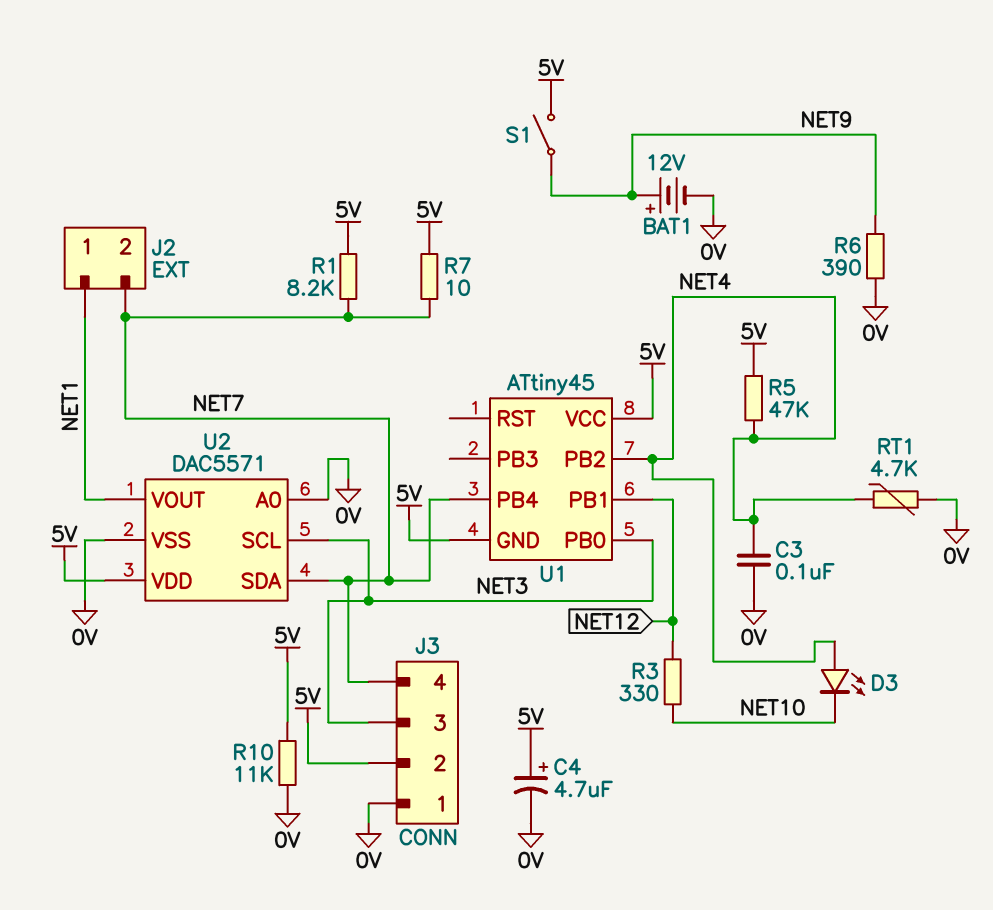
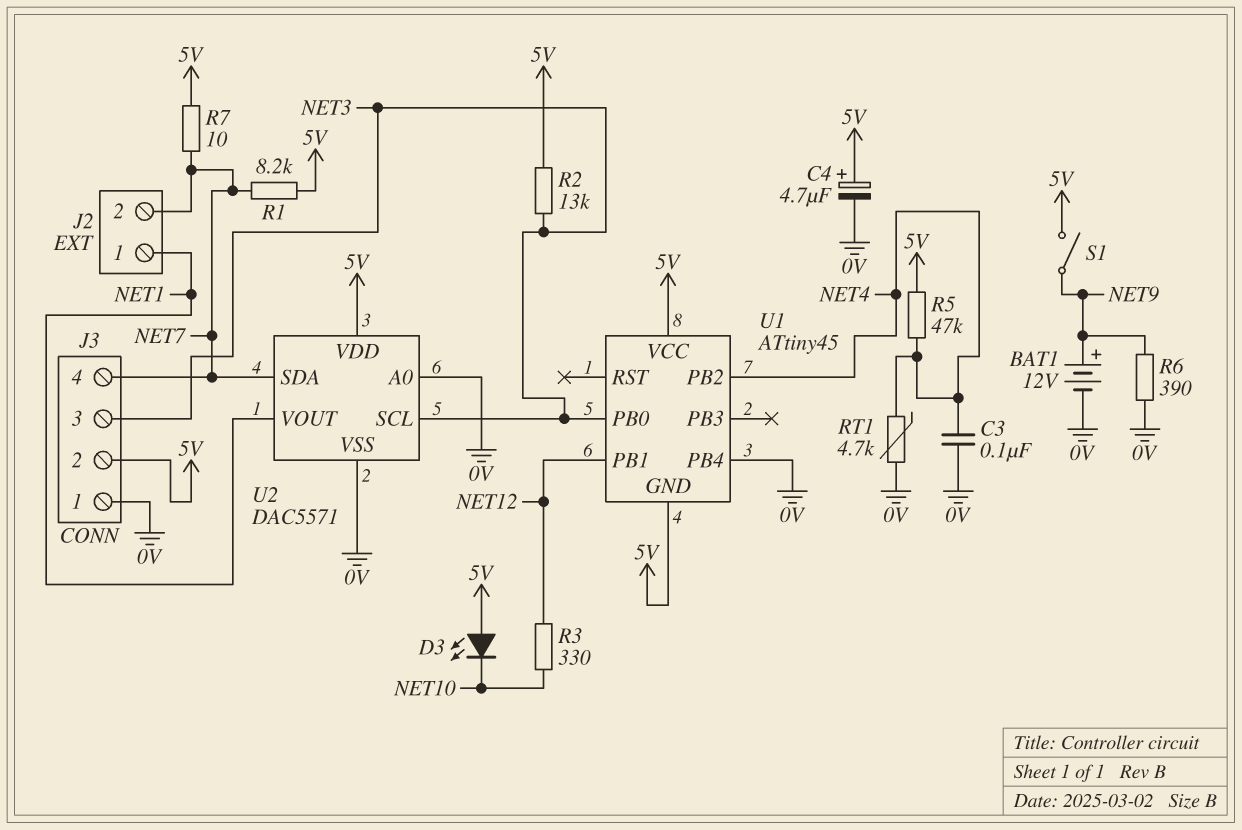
D3: LED (A NET4, K NET10) -> LED (A 5V, K NET10)
R2: none -> 13k (5V, NET3)
R10: 11k (0V, 5V) -> none
U1 pin PB4: NET7 -> 0V

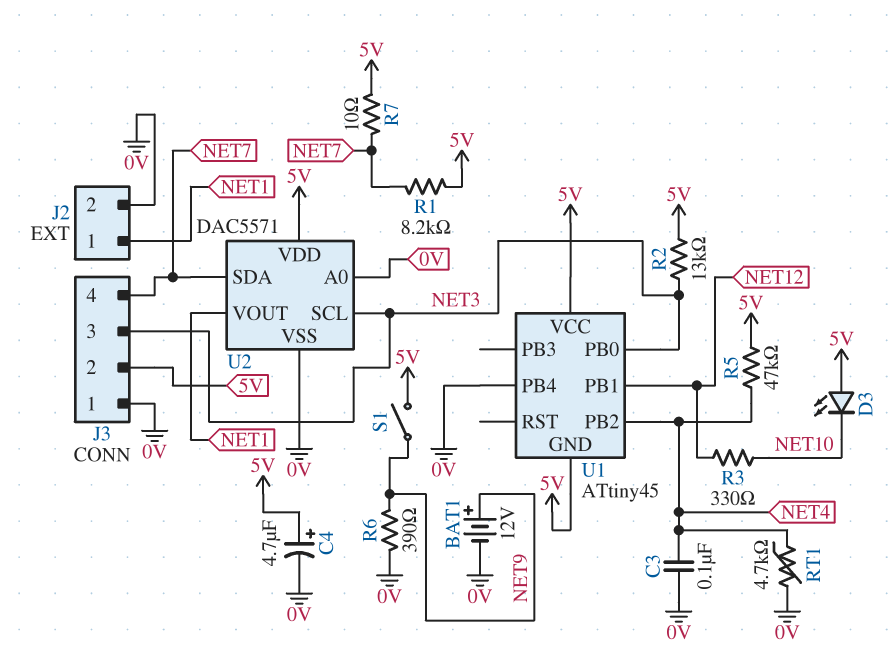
J2 pin 2: NET7 -> 0V

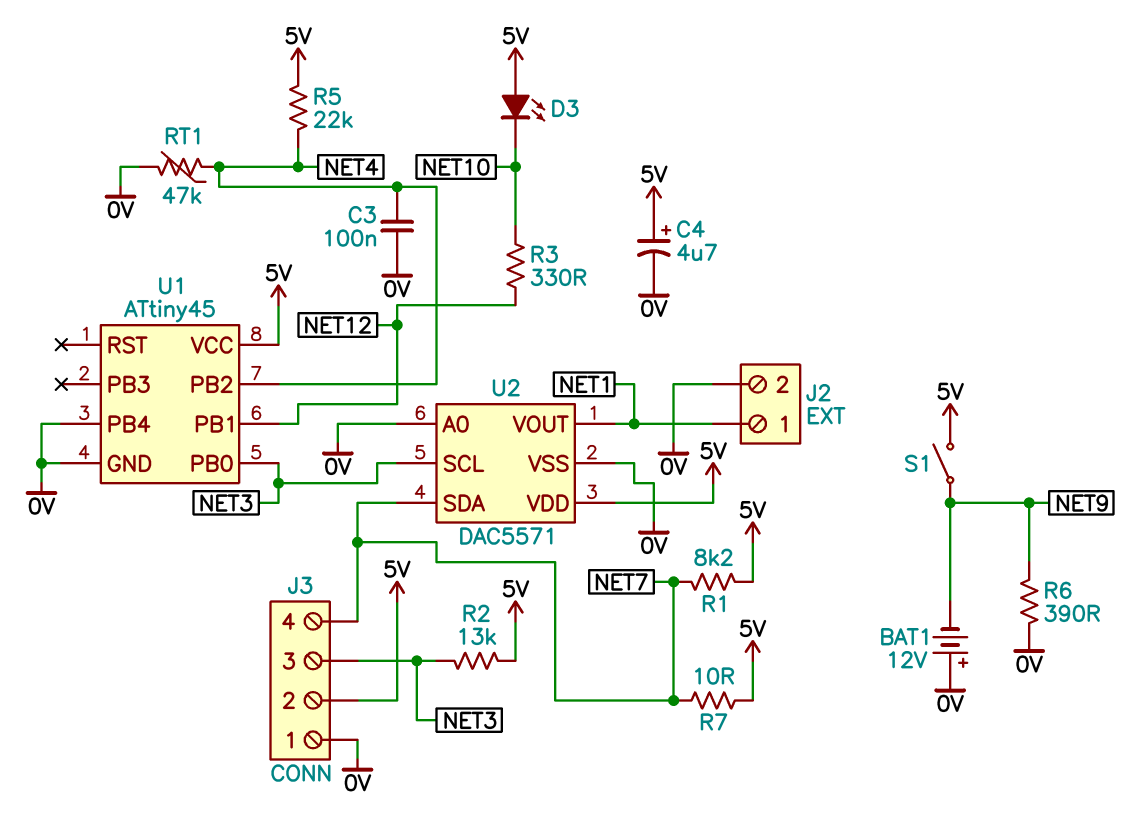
BAT1: 12V (plus NET9, minus 0V) -> 12V (plus 0V, minus NET9)
R5: 47k (5V, NET4) -> 22k (5V, NET4)
RT1: 4.7k (0V, NET4) -> 47k (0V, NET4)
U1 pin GND: 5V -> 0V

